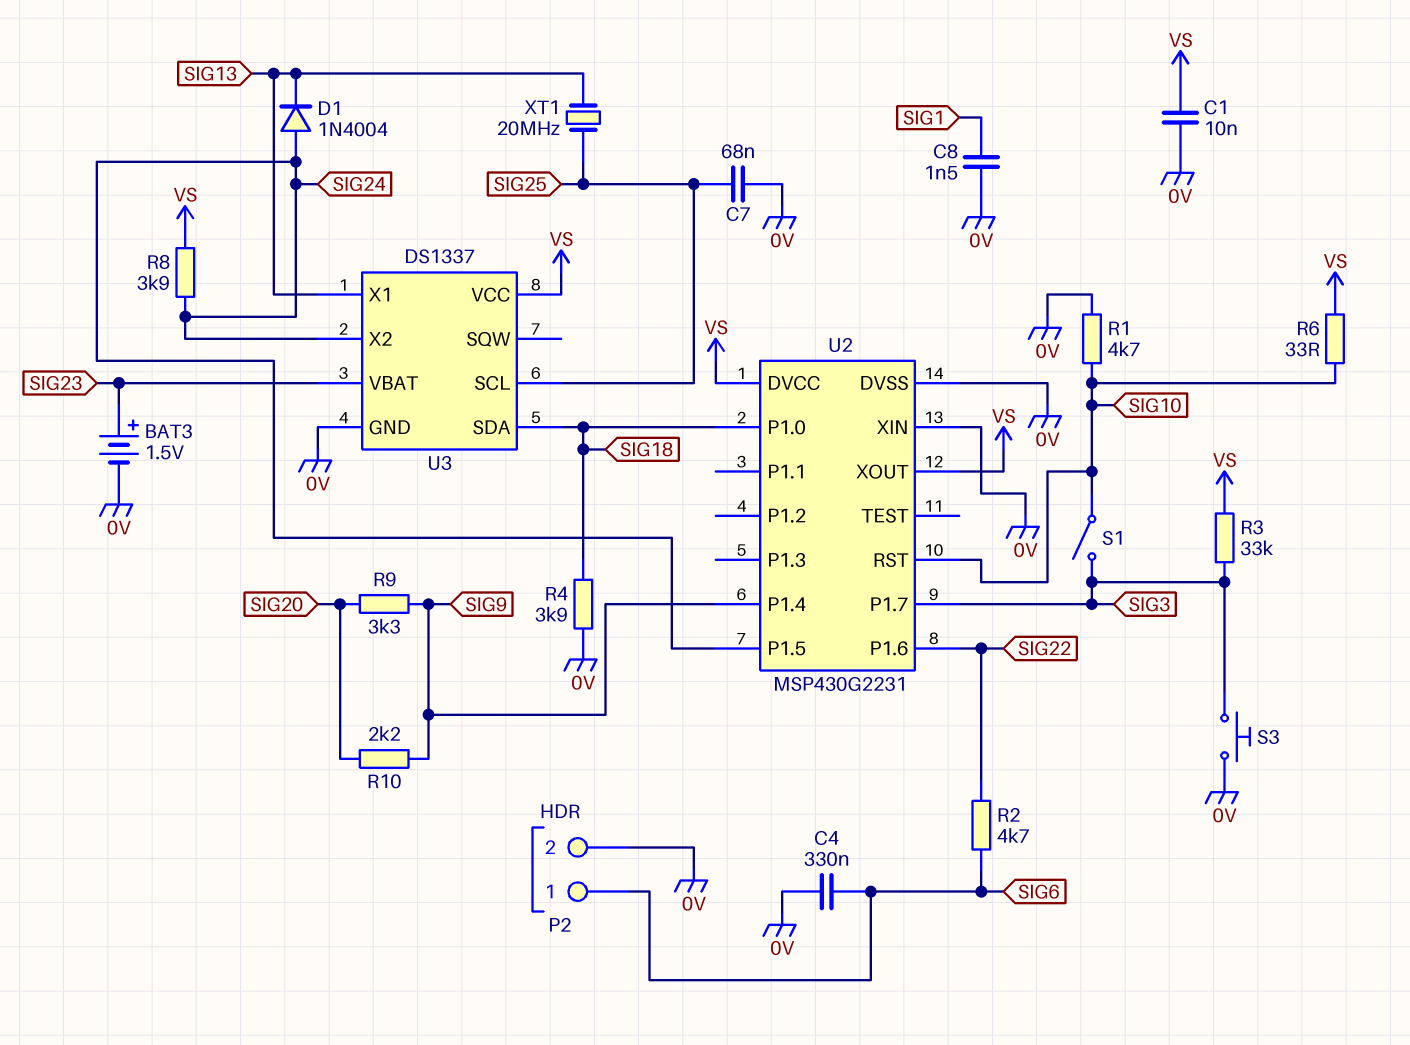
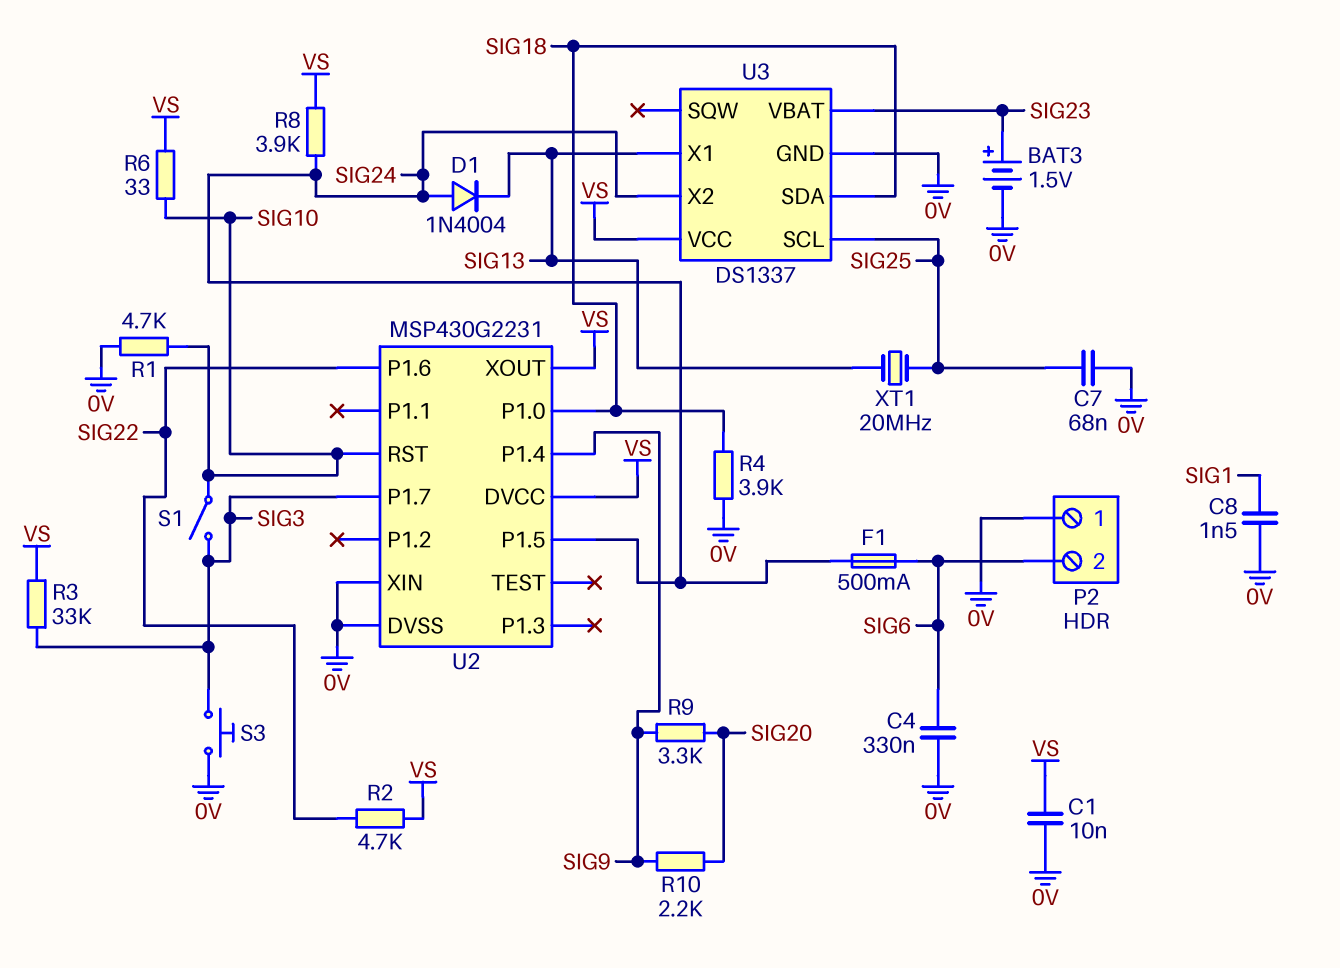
F1: none -> 500mA (SIG6, SIG24)
P2 pin 1: SIG6 -> 0V
P2 pin 2: 0V -> SIG6
R2: 4.7k (SIG6, SIG22) -> 4.7k (SIG22, VS)

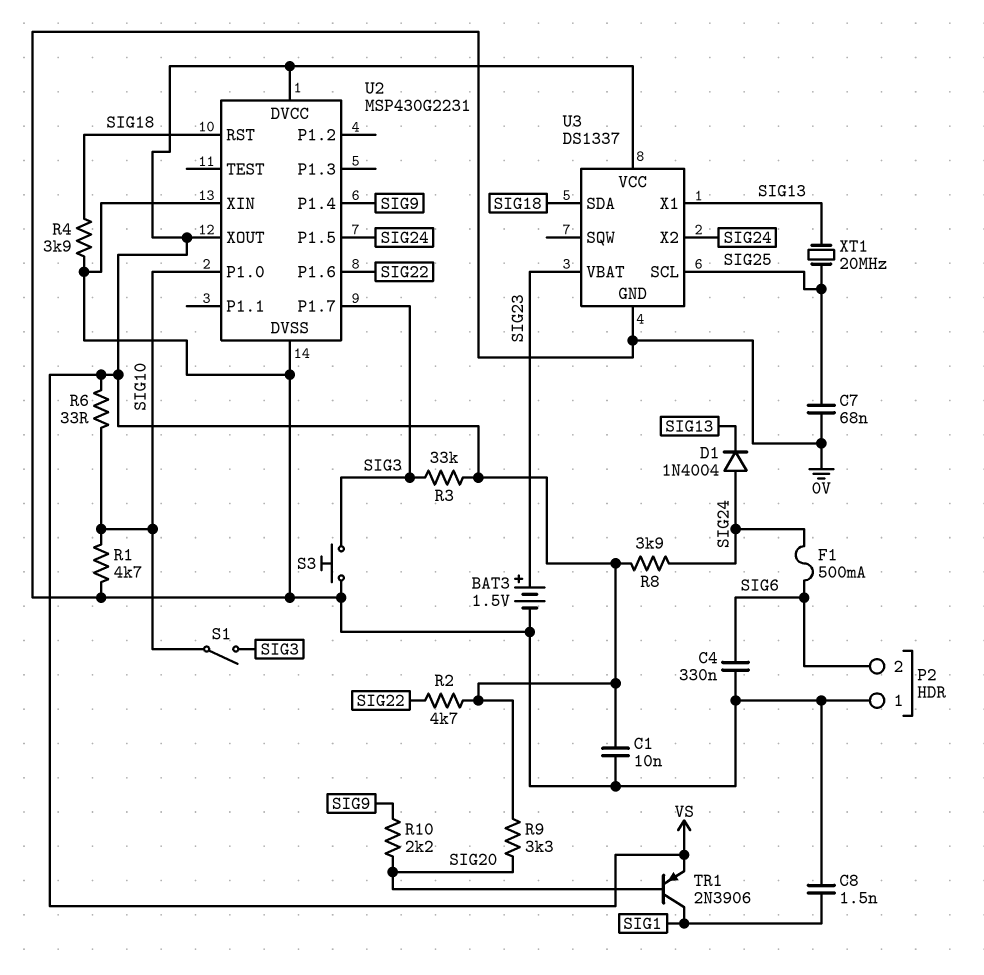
R9: 3.3k (SIG9, SIG20) -> 3.3k (SIG20, VS)
TR1: none -> PNP 2N3906 (B SIG20, C SIG1, E VS)
U2 pin P1.0: SIG18 -> SIG10
U2 pin RST: SIG10 -> SIG18

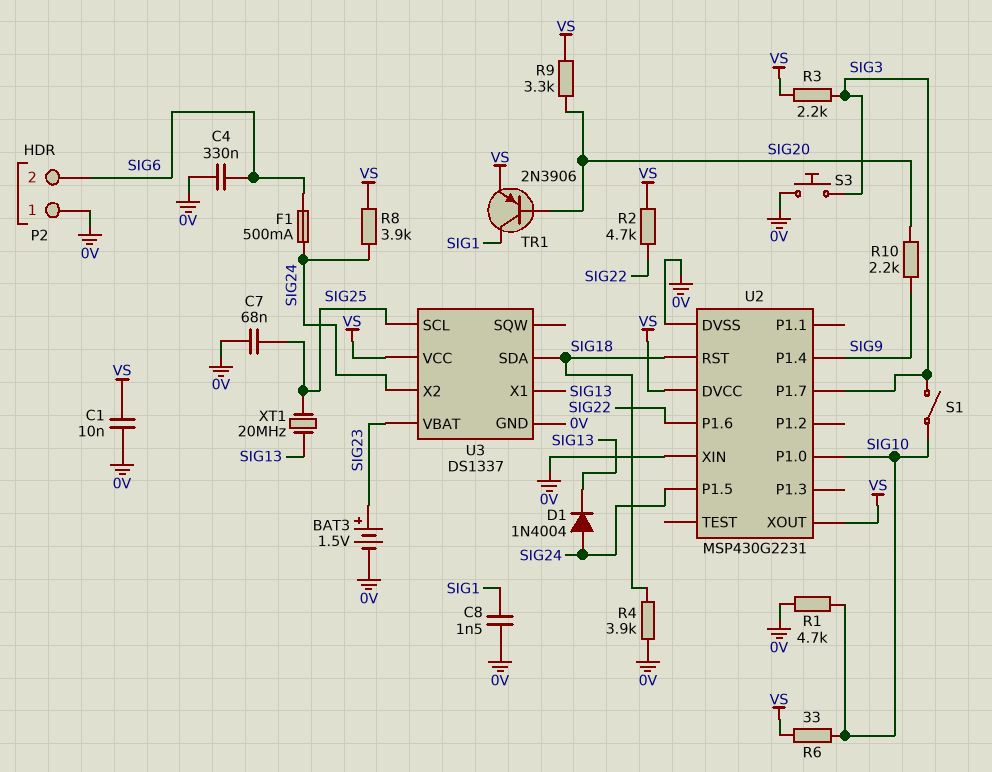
R3: 33k (SIG3, VS) -> 2.2k (SIG3, VS)

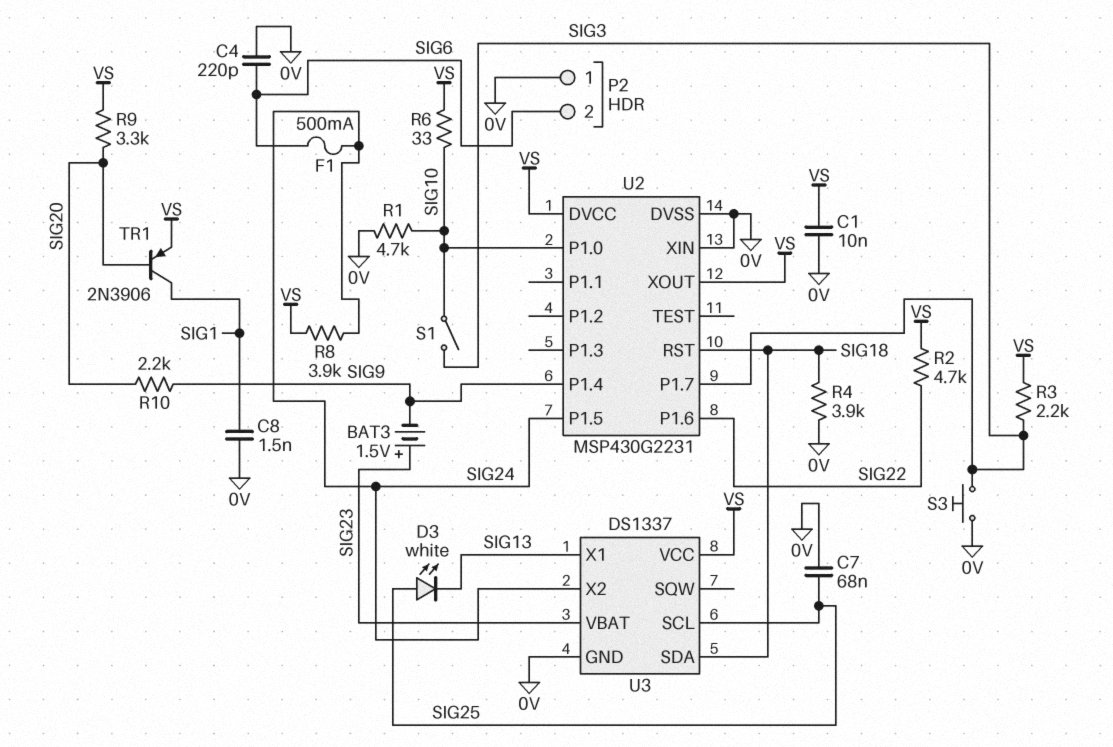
BAT3: 1.5V (plus SIG23, minus 0V) -> 1.5V (plus SIG23, minus SIG9)
C4: 330nF (0V, SIG6) -> 220pF (0V, SIG6)
D1: diode 1N4004 (A SIG24, K SIG13) -> none
D3: none -> LED white (A SIG25, K SIG13)
XT1: 20MHz (SIG13, SIG25) -> none

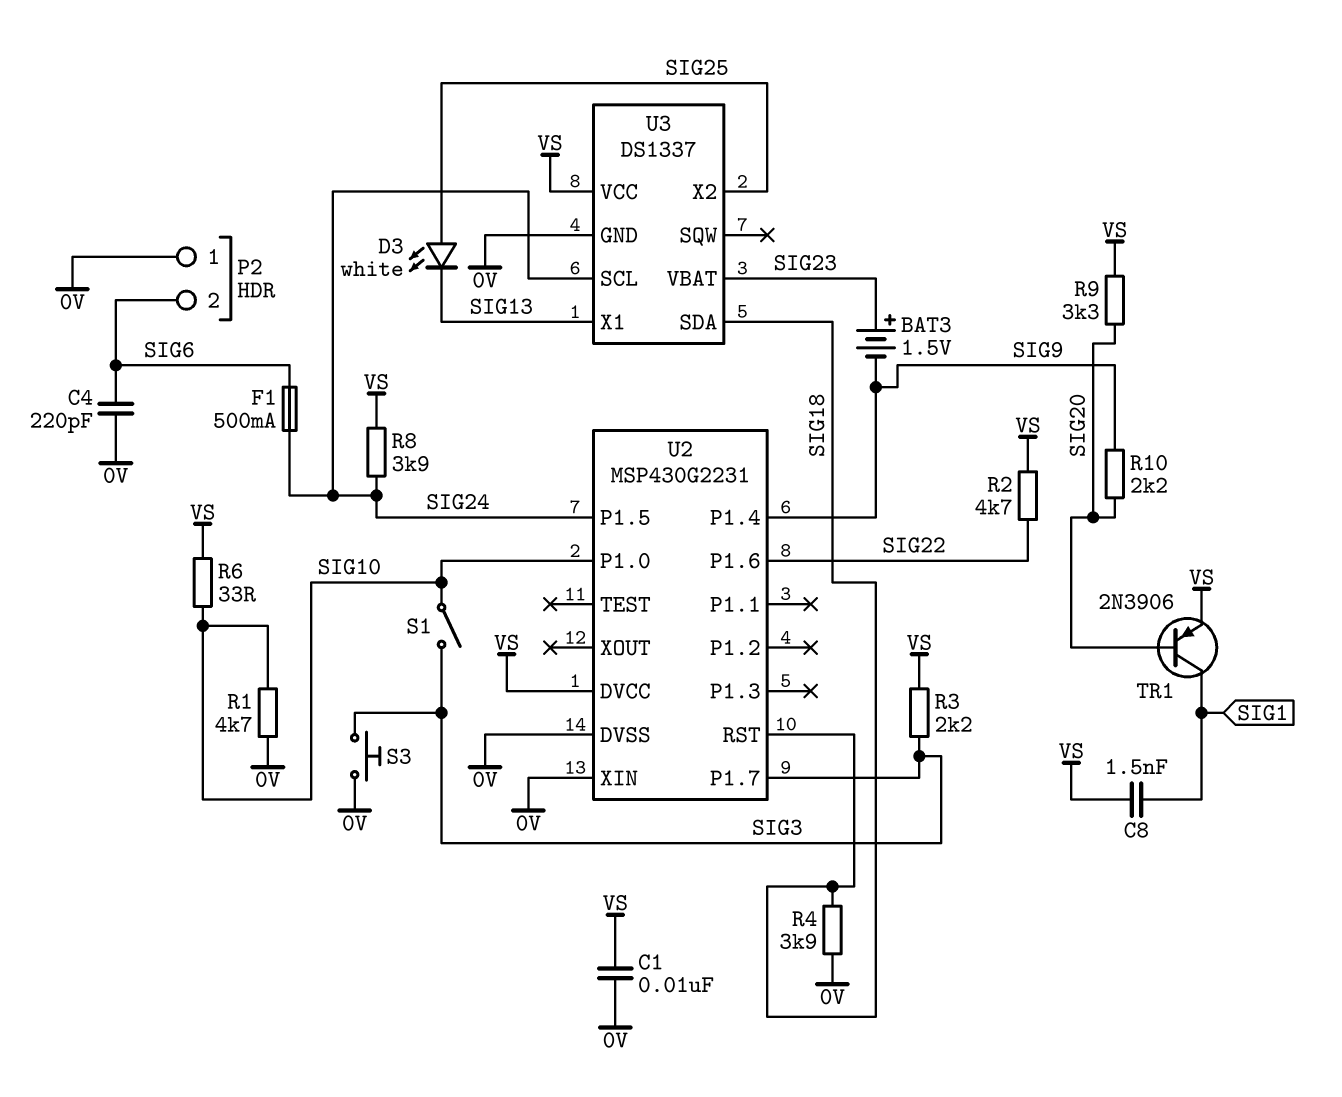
C7: 68nF (0V, SIG25) -> none
C8: 1.5nF (0V, SIG1) -> 1.5nF (SIG1, VS)
U2 pin XOUT: VS -> none
U3 pin SCL: SIG25 -> SIG24
U3 pin X2: SIG24 -> SIG25

